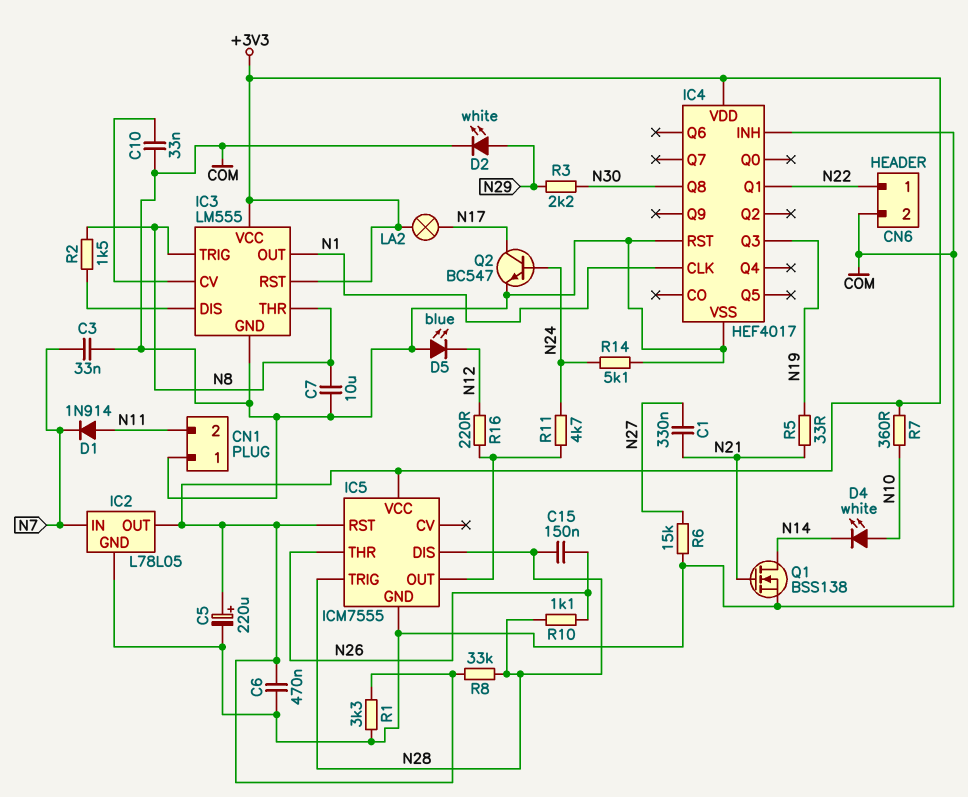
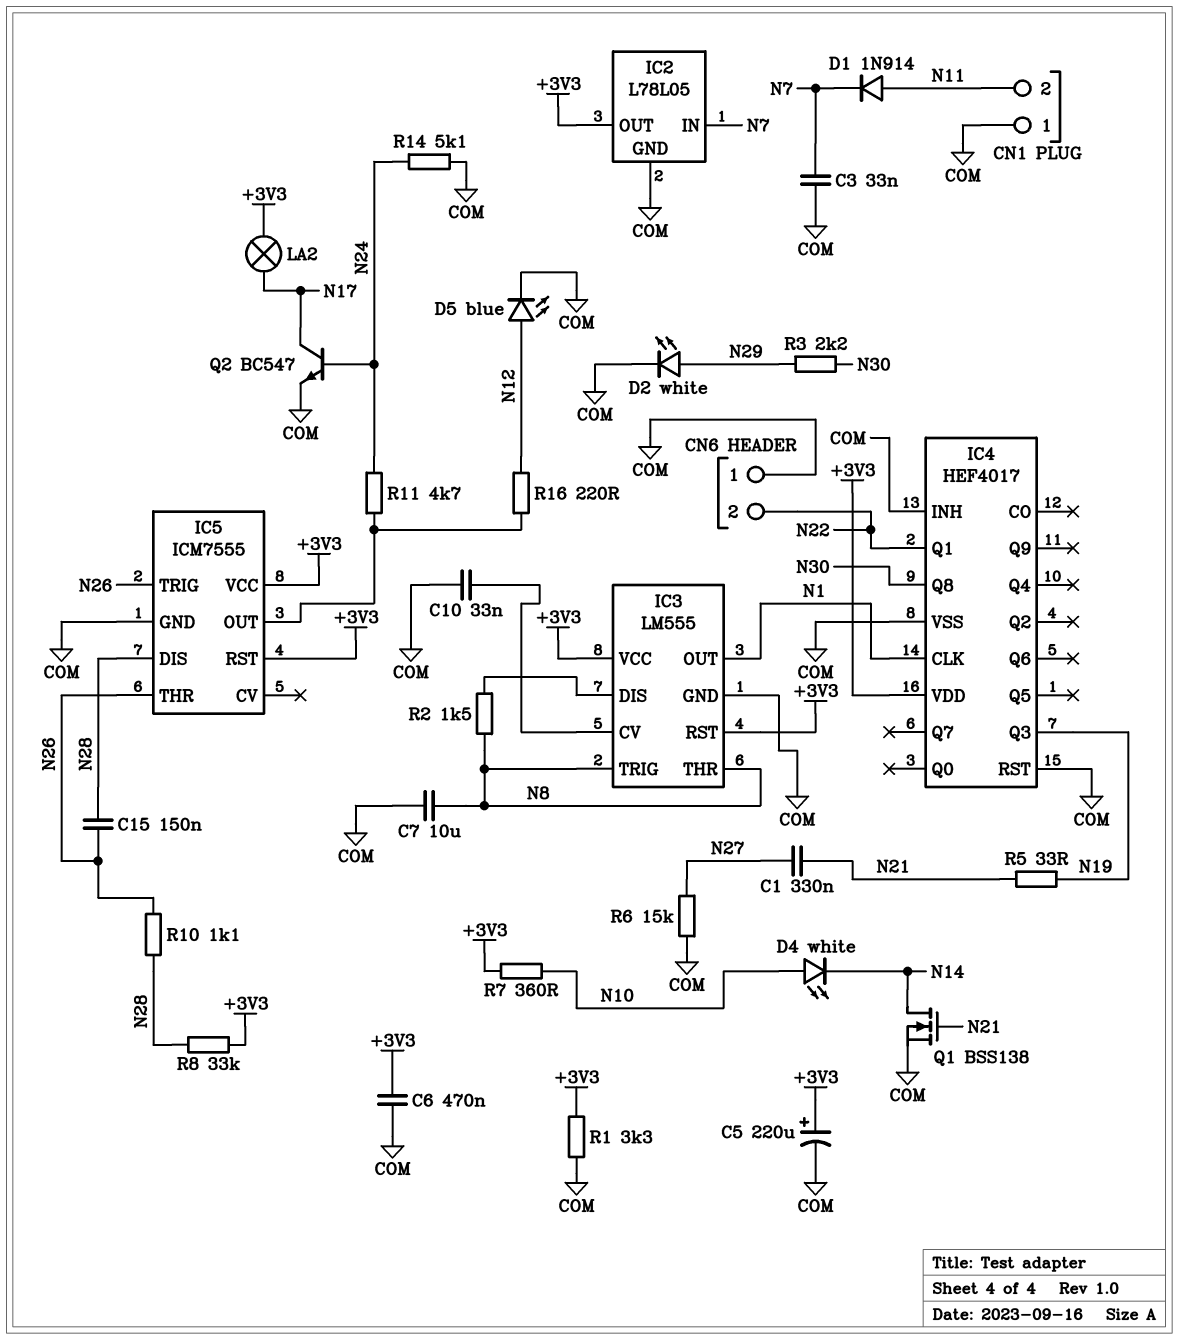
CN6 pin 1: N22 -> COM
CN6 pin 2: COM -> N22
D5: LED blue (A COM, K N12) -> LED blue (A N12, K COM)
IC5 pin TRIG: N28 -> N26

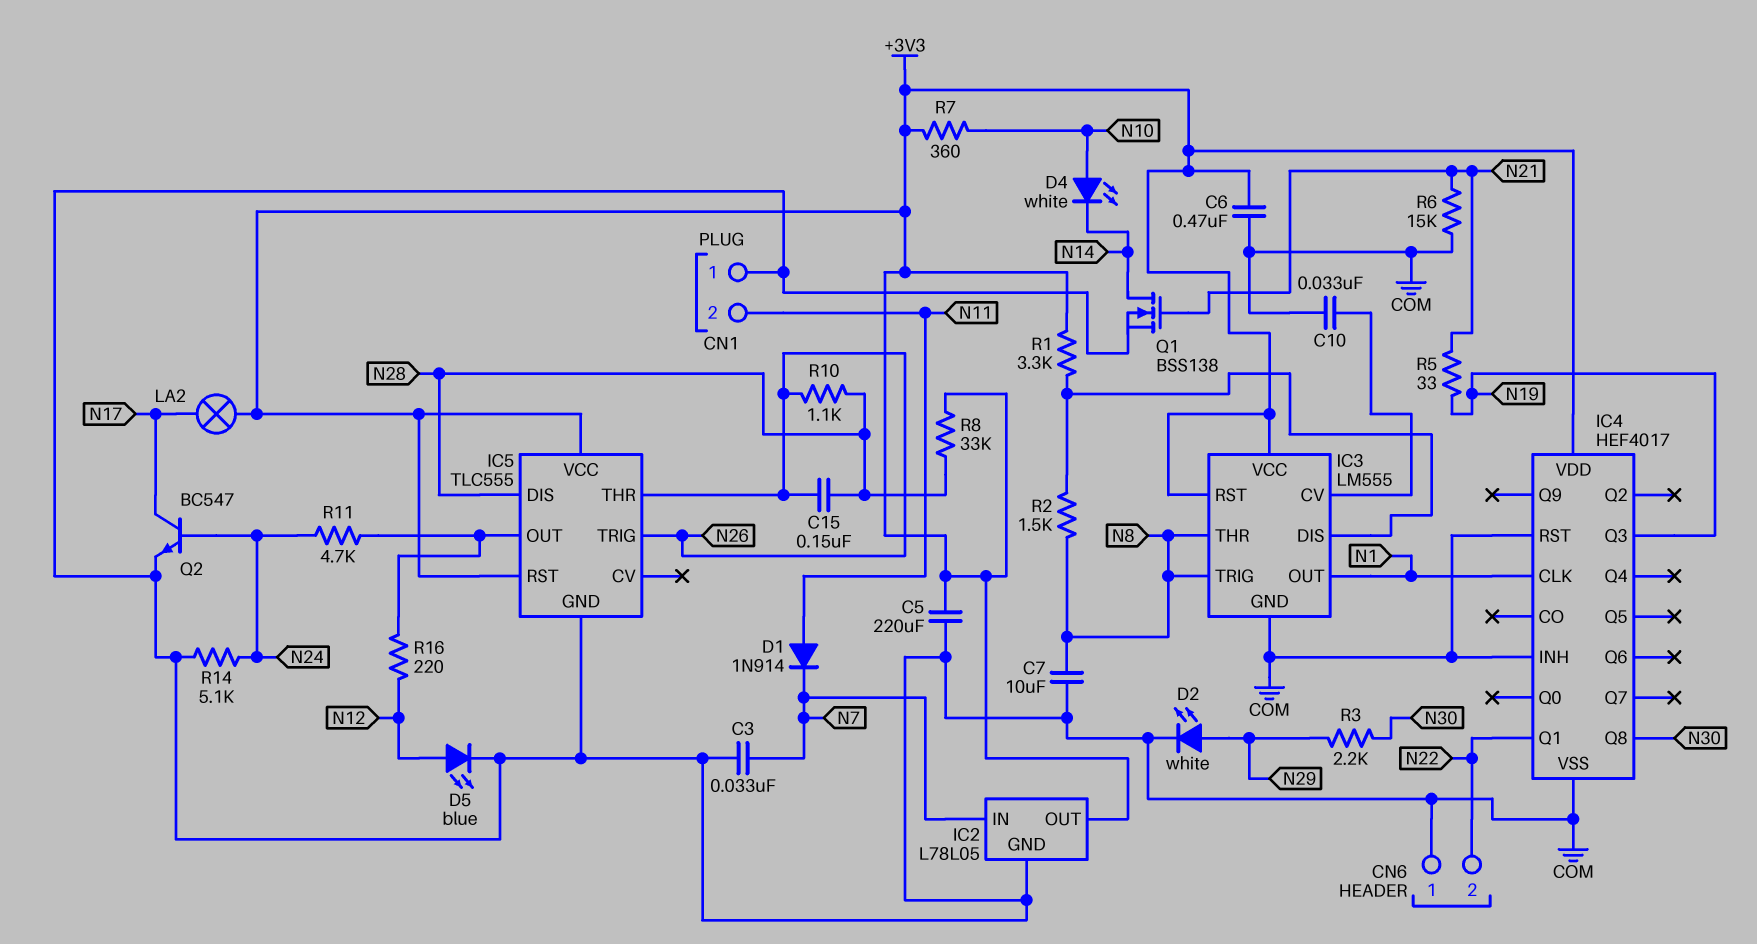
C1: 330nF (N21, N27) -> none
C5: 220uF (plus +3V3, minus COM) -> 220uF (+3V3, COM)
IC5: ICM7555 -> TLC555
R1: 3.3k (+3V3, COM) -> 3.3k (+3V3, IC3/DIS)
R6: 15k (COM, N27) -> 15k (COM, N21)

